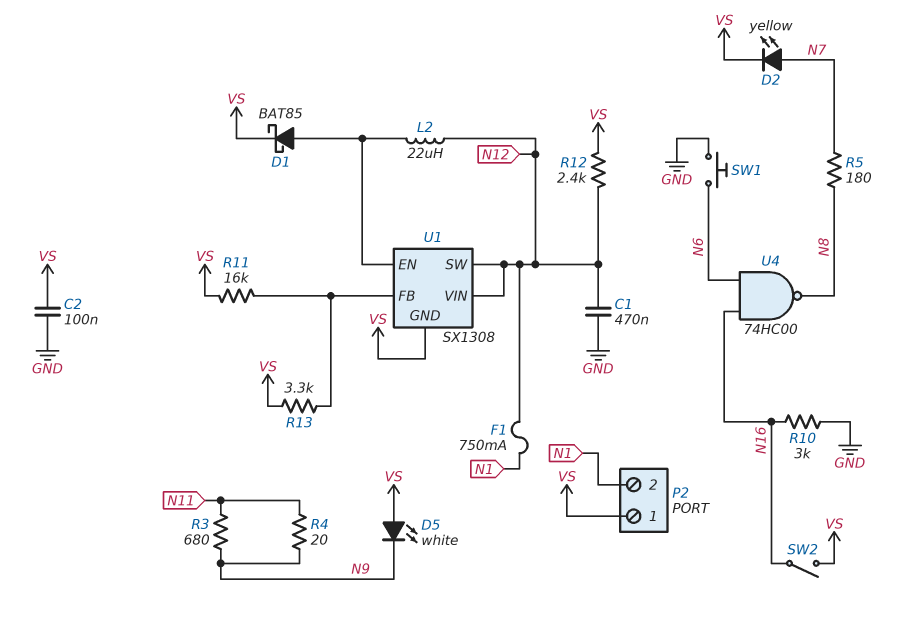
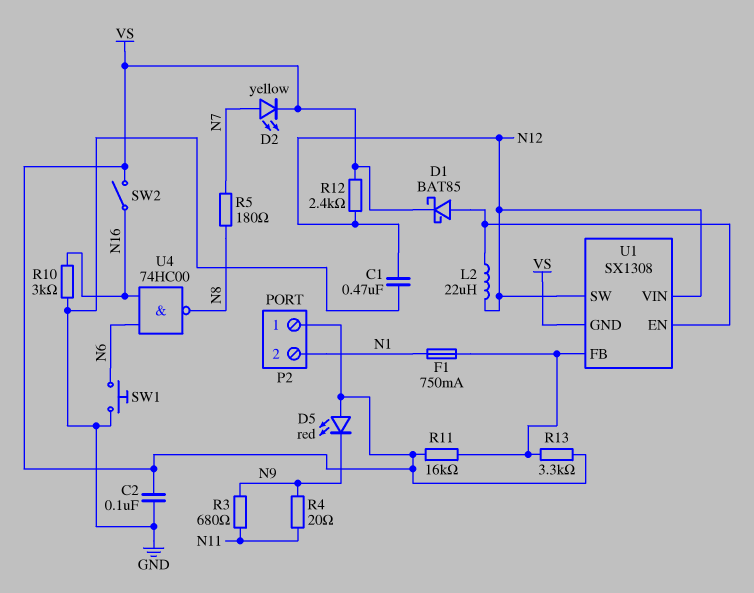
D5: LED white (A VS, K N9) -> LED red (A VS, K N9)
F1: 750mA (N1, N12) -> 750mA (N1, U1/FB)

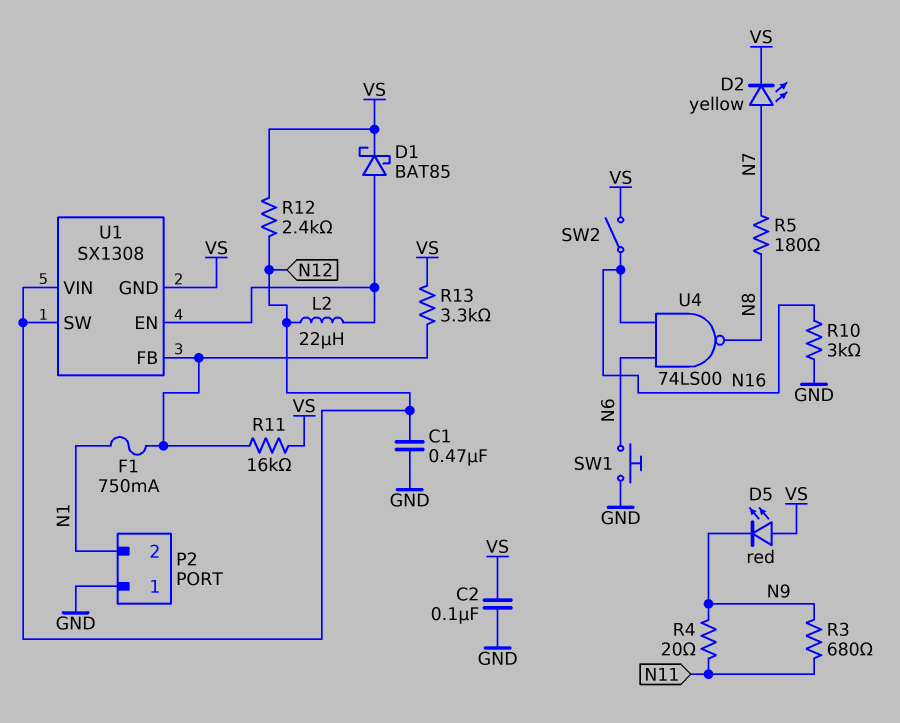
P2 pin 1: VS -> GND
U4: NAND 74HC00 (in N6, in N16, out N8) -> NAND 74LS00 (in N6, in N16, out N8)

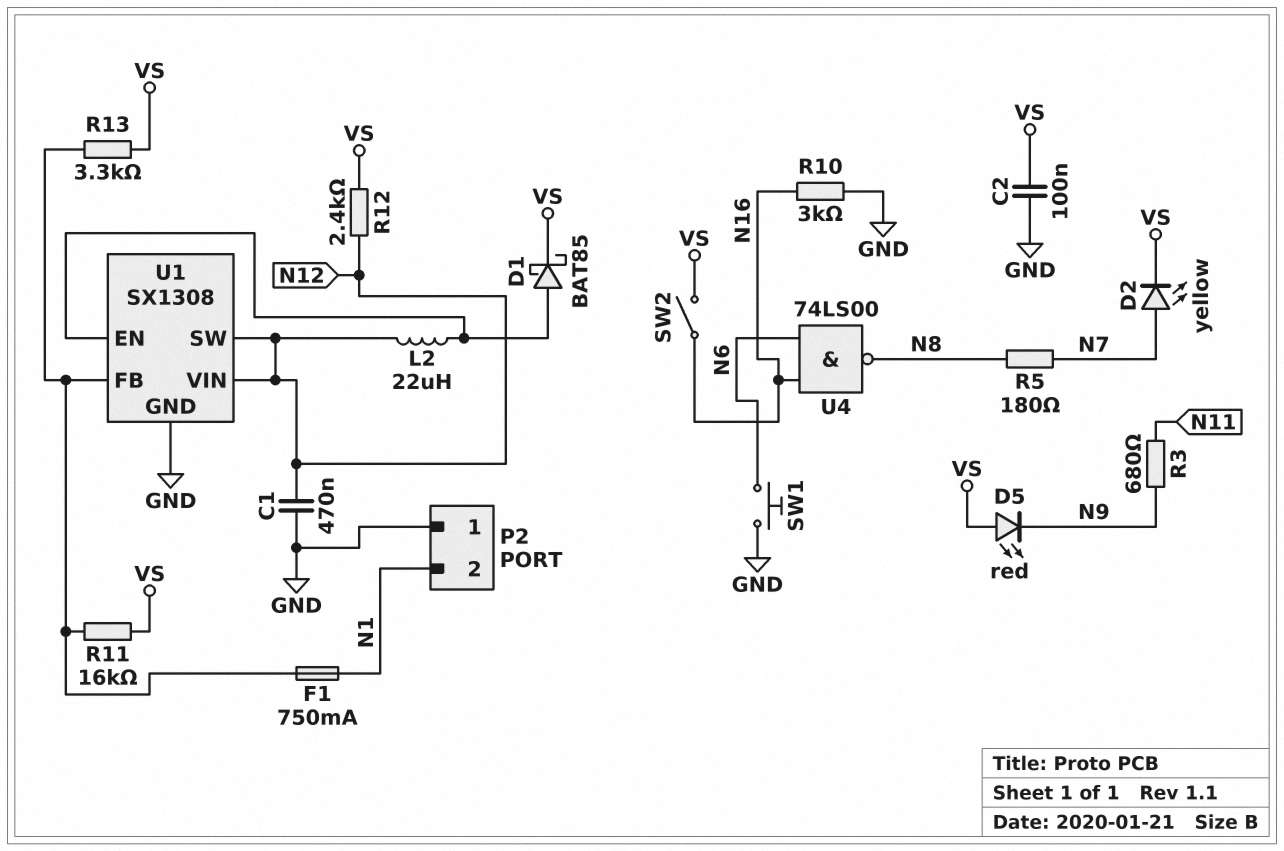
R4: 20 (N9, N11) -> none
U1 pin GND: VS -> GND

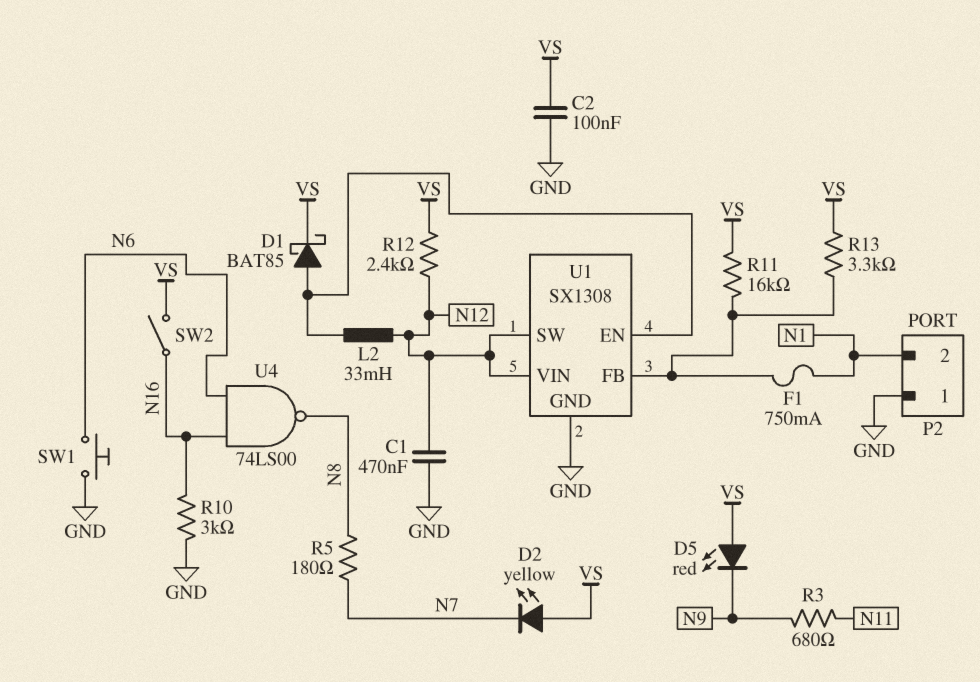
D2: LED yellow (A N7, K VS) -> LED yellow (A VS, K N7)
L2: 22uH (N12, U1/EN) -> 33mH (N12, U1/EN)

